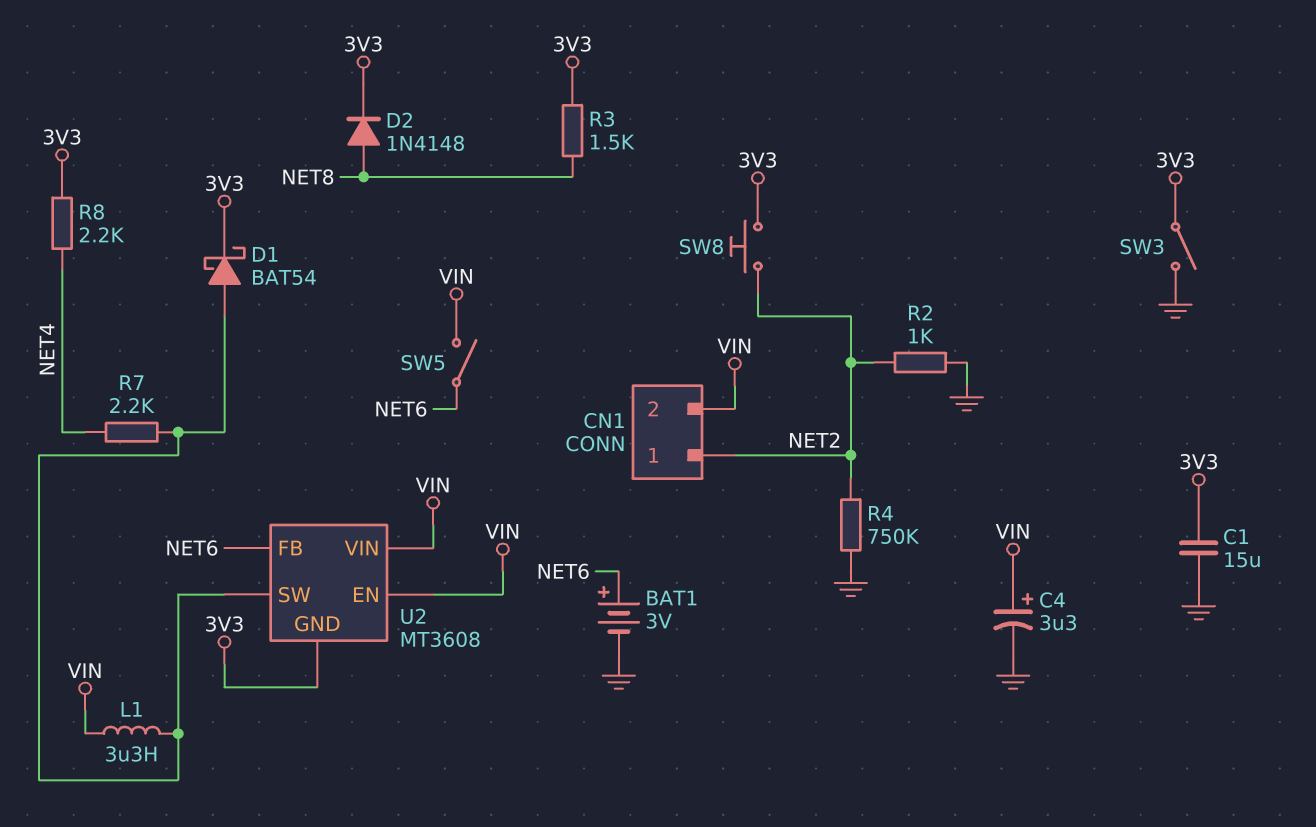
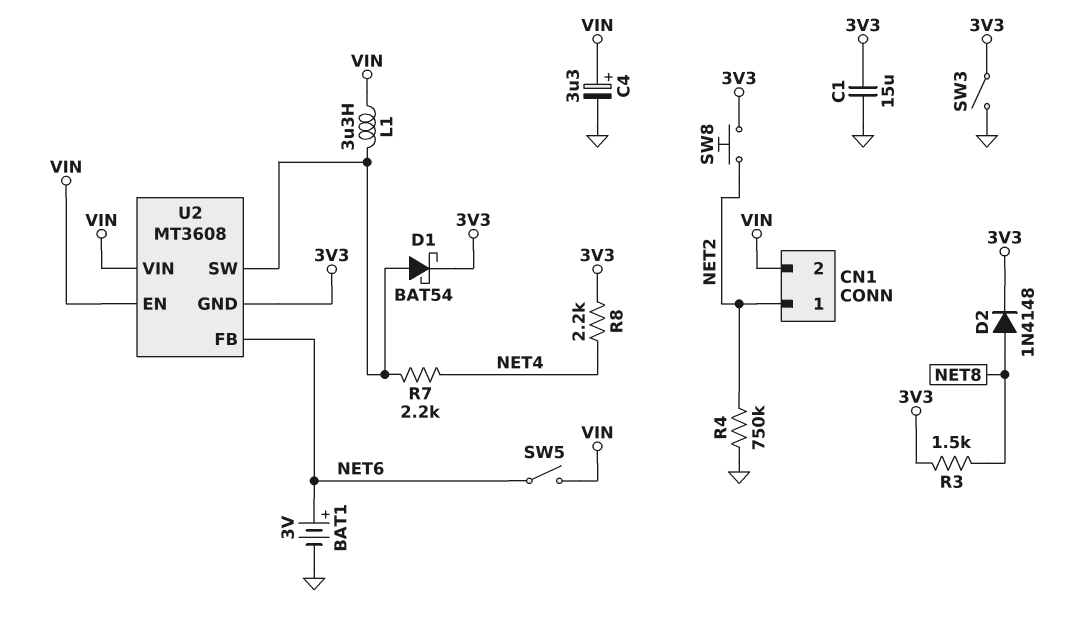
R2: 1k (GND, NET2) -> none

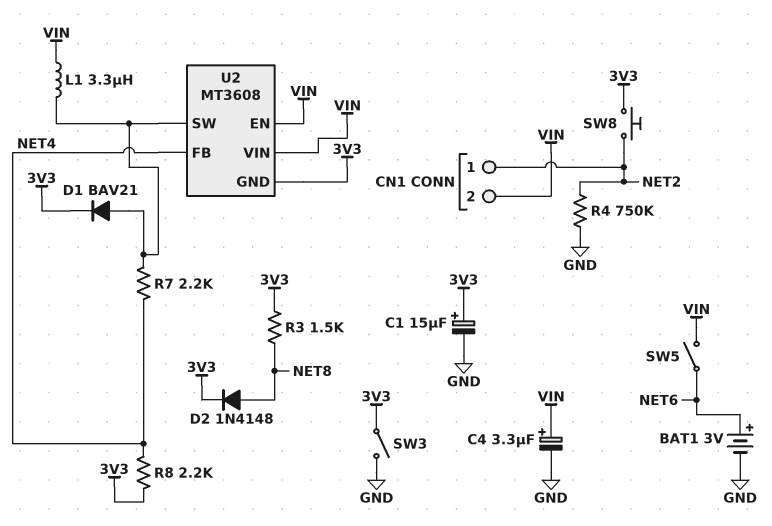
C1: 15uF (3V3, GND) -> 15uF (plus 3V3, minus GND)
D1: schottky BAT54 (A U2/SW, K 3V3) -> diode BAV21 (A U2/SW, K 3V3)
U2 pin FB: NET6 -> NET4

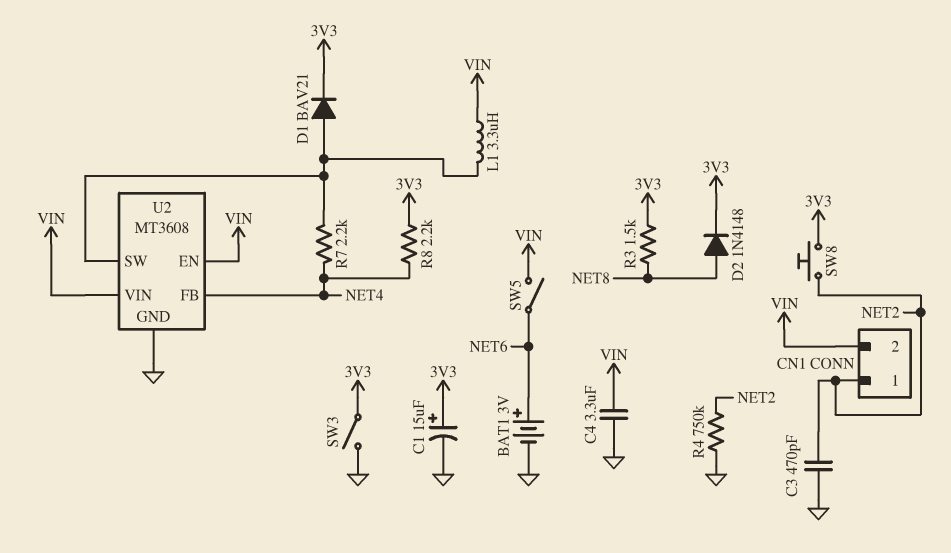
C3: none -> 470pF (GND, NET2)
C4: 3.3uF (plus VIN, minus GND) -> 3.3uF (GND, VIN)
U2 pin GND: 3V3 -> GND

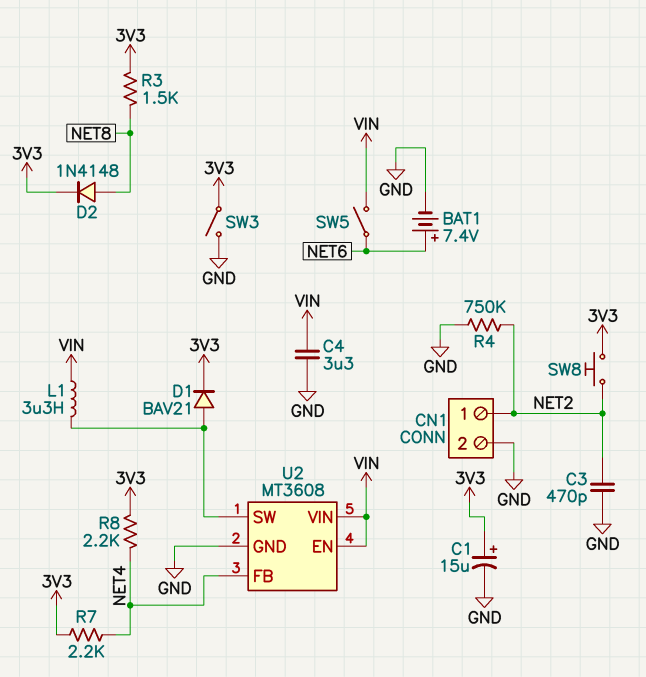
BAT1: 3V (plus NET6, minus GND) -> 7.4V (plus NET6, minus GND)
CN1 pin 2: VIN -> GND
R7: 2.2k (NET4, U2/SW) -> 2.2k (3V3, NET4)

